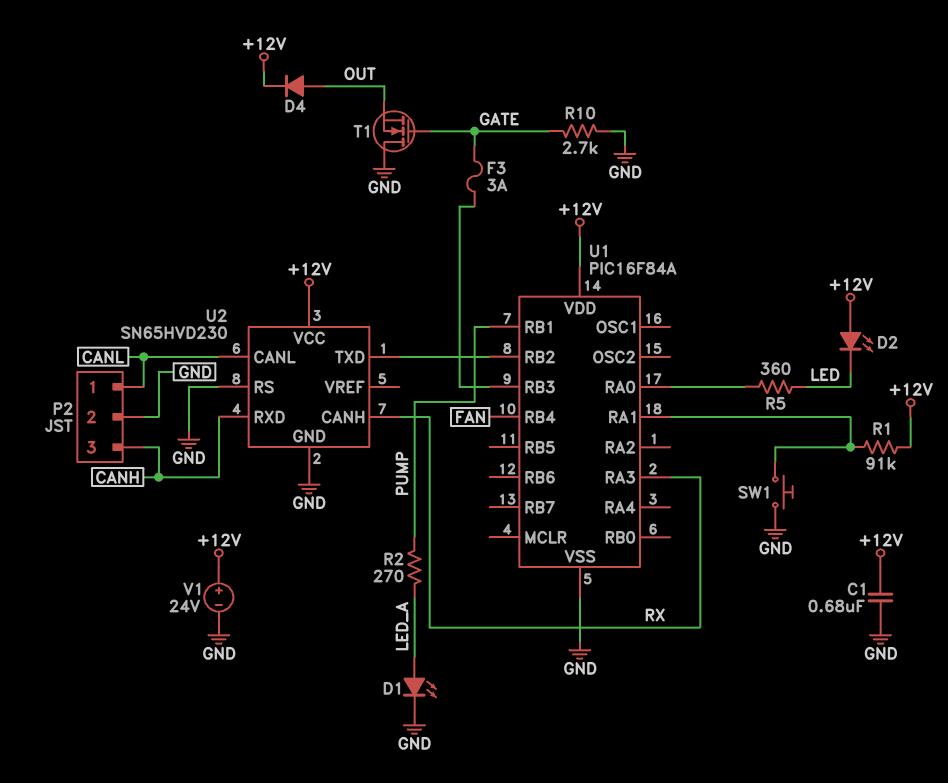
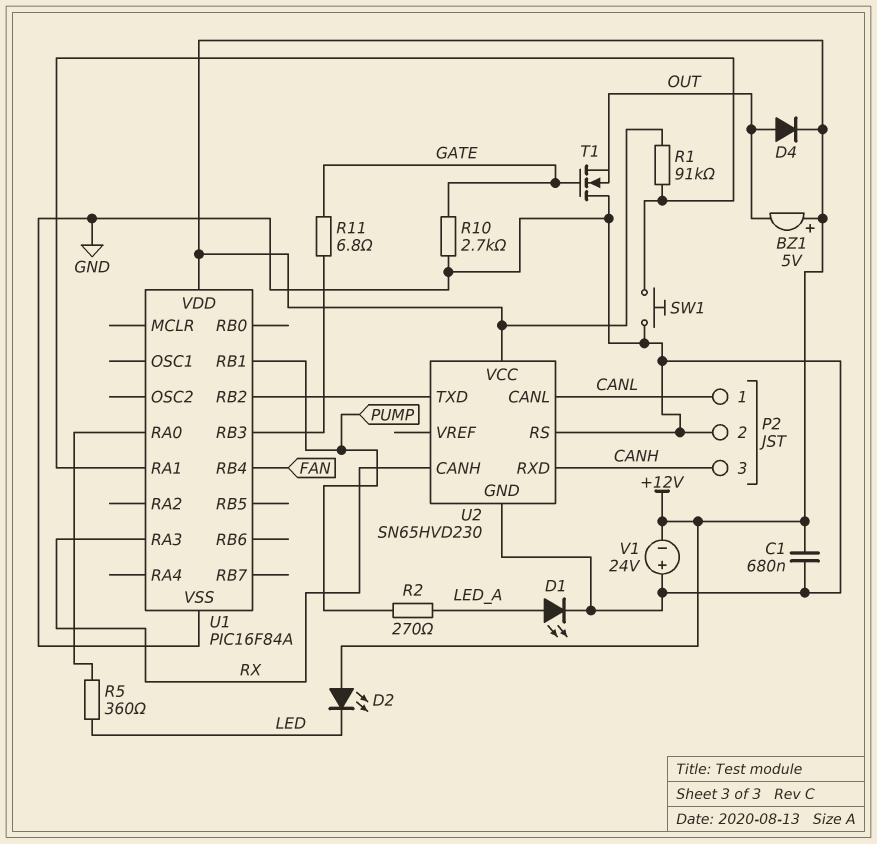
BZ1: none -> buzzer 5V (plus +12V, minus OUT)
F3: 3A (GATE, U1/RB3) -> none
R11: none -> 6.8 (GATE, U1/RB3)
V1: 24V (plus +12V, minus GND) -> 24V (plus GND, minus +12V)

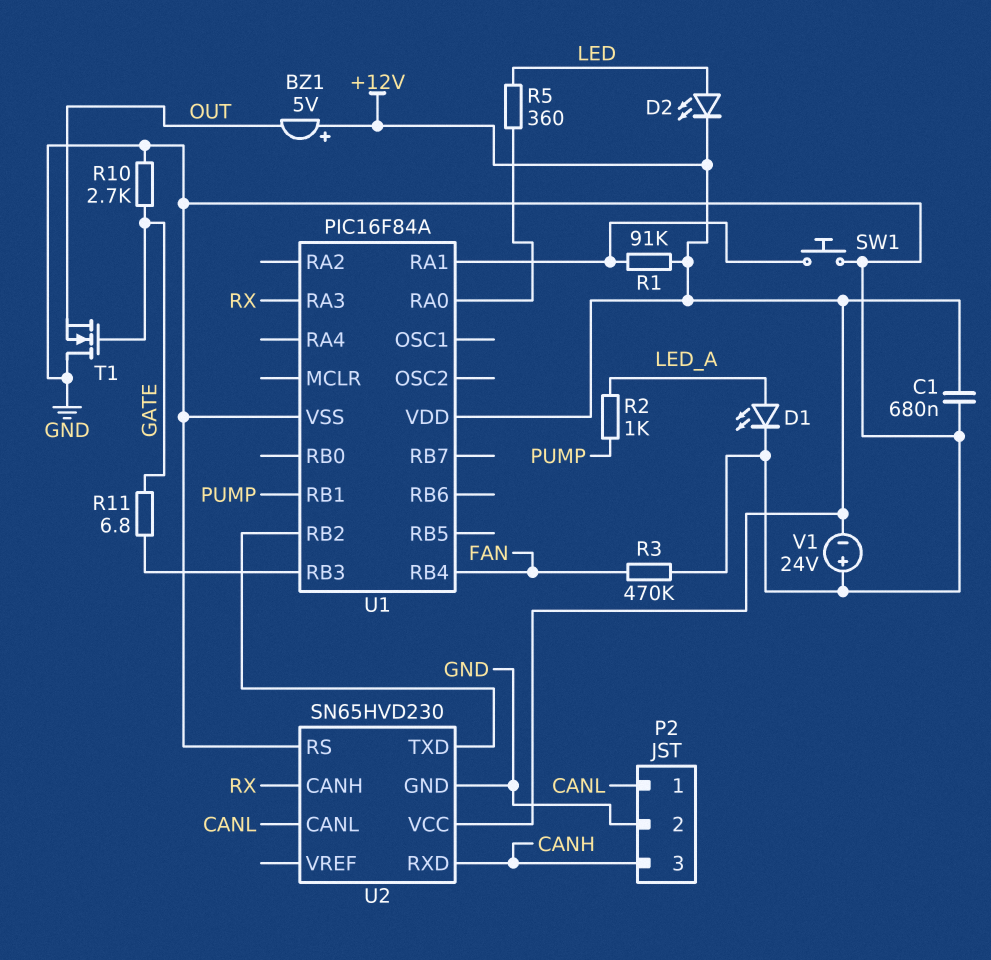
D2: LED (A +12V, K LED) -> LED (A LED, K +12V)
D4: diode (A OUT, K +12V) -> none
R2: 270 (LED_A, PUMP) -> 1k (LED_A, PUMP)
R3: none -> 470k (FAN, GND)

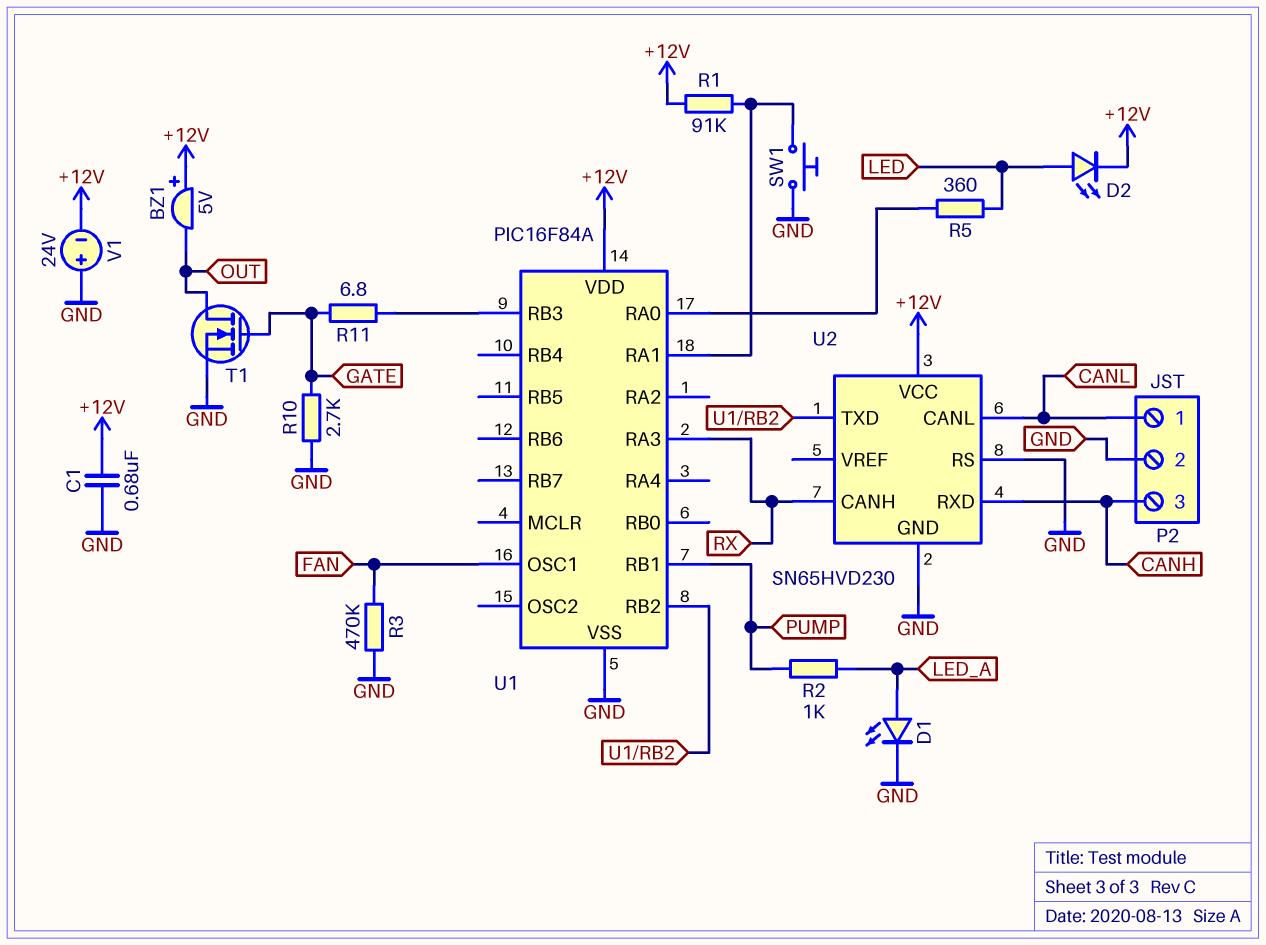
T1: NMOS (G GATE, D GND, S OUT) -> NMOS (G GATE, D OUT, S GND)
U1 pin OSC1: none -> FAN
U1 pin RB4: FAN -> none

